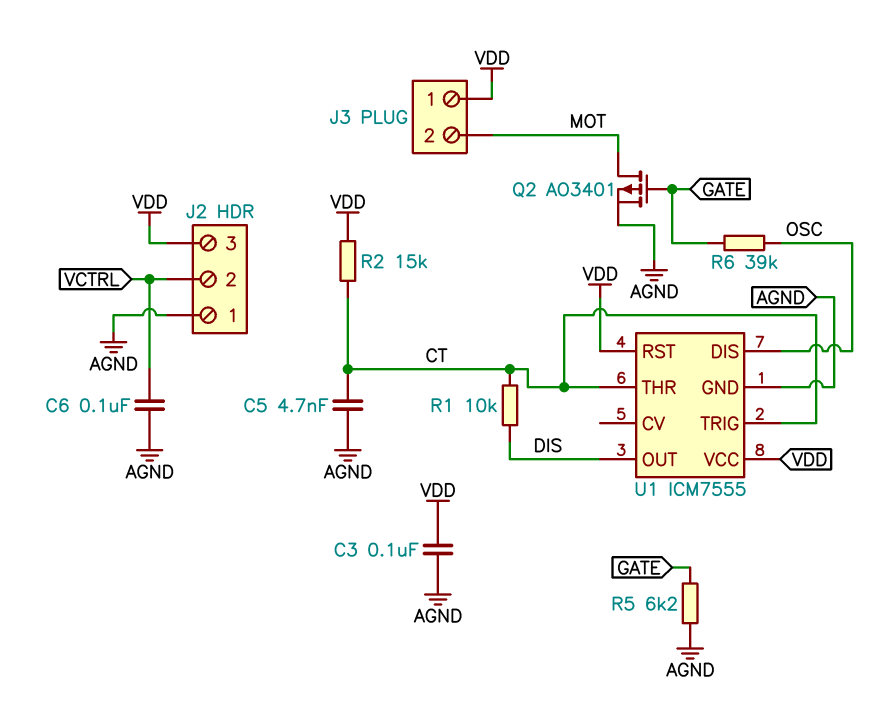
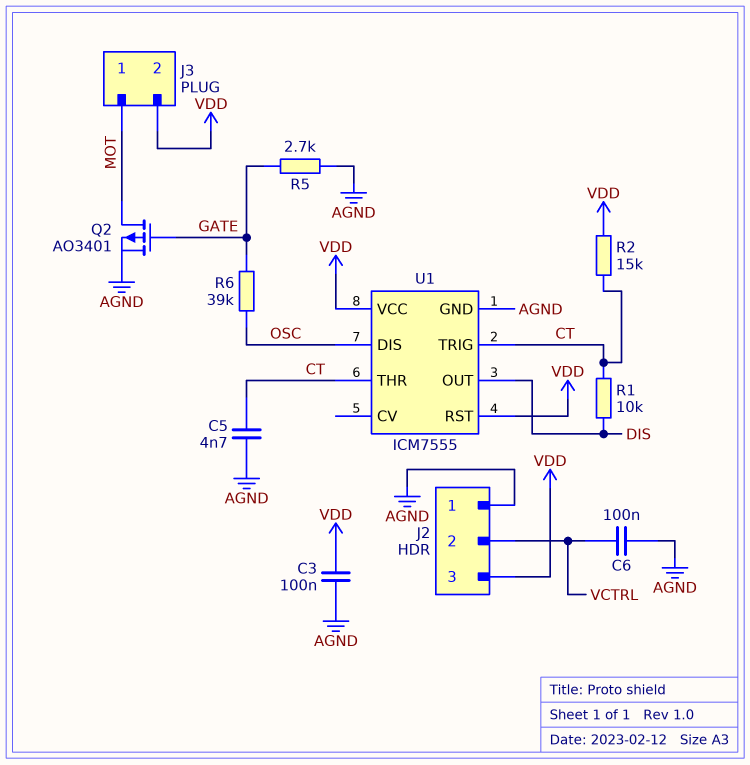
J3 pin 1: VDD -> MOT
J3 pin 2: MOT -> VDD
R5: 6.2k (AGND, GATE) -> 2.7k (AGND, GATE)

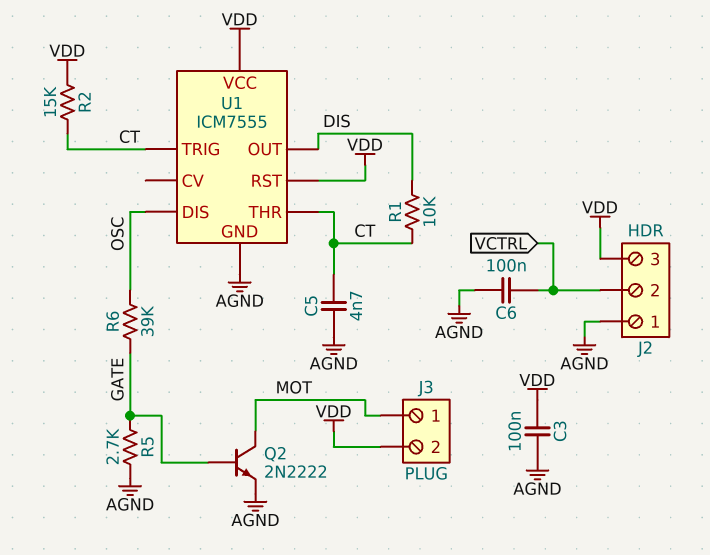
Q2: PMOS AO3401 (G GATE, D MOT, S AGND) -> NPN 2N2222 (B GATE, C MOT, E AGND)

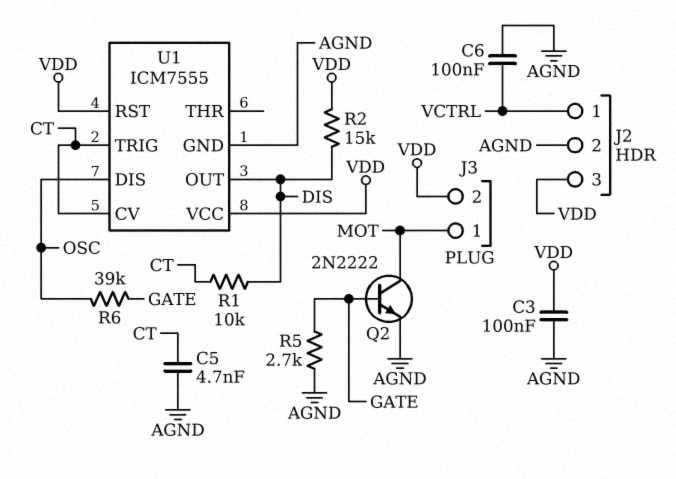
J2 pin 1: AGND -> VCTRL
J2 pin 2: VCTRL -> AGND
R2: 15k (CT, VDD) -> 15k (DIS, VDD)
U1 pin CV: none -> CT
U1 pin THR: CT -> none

